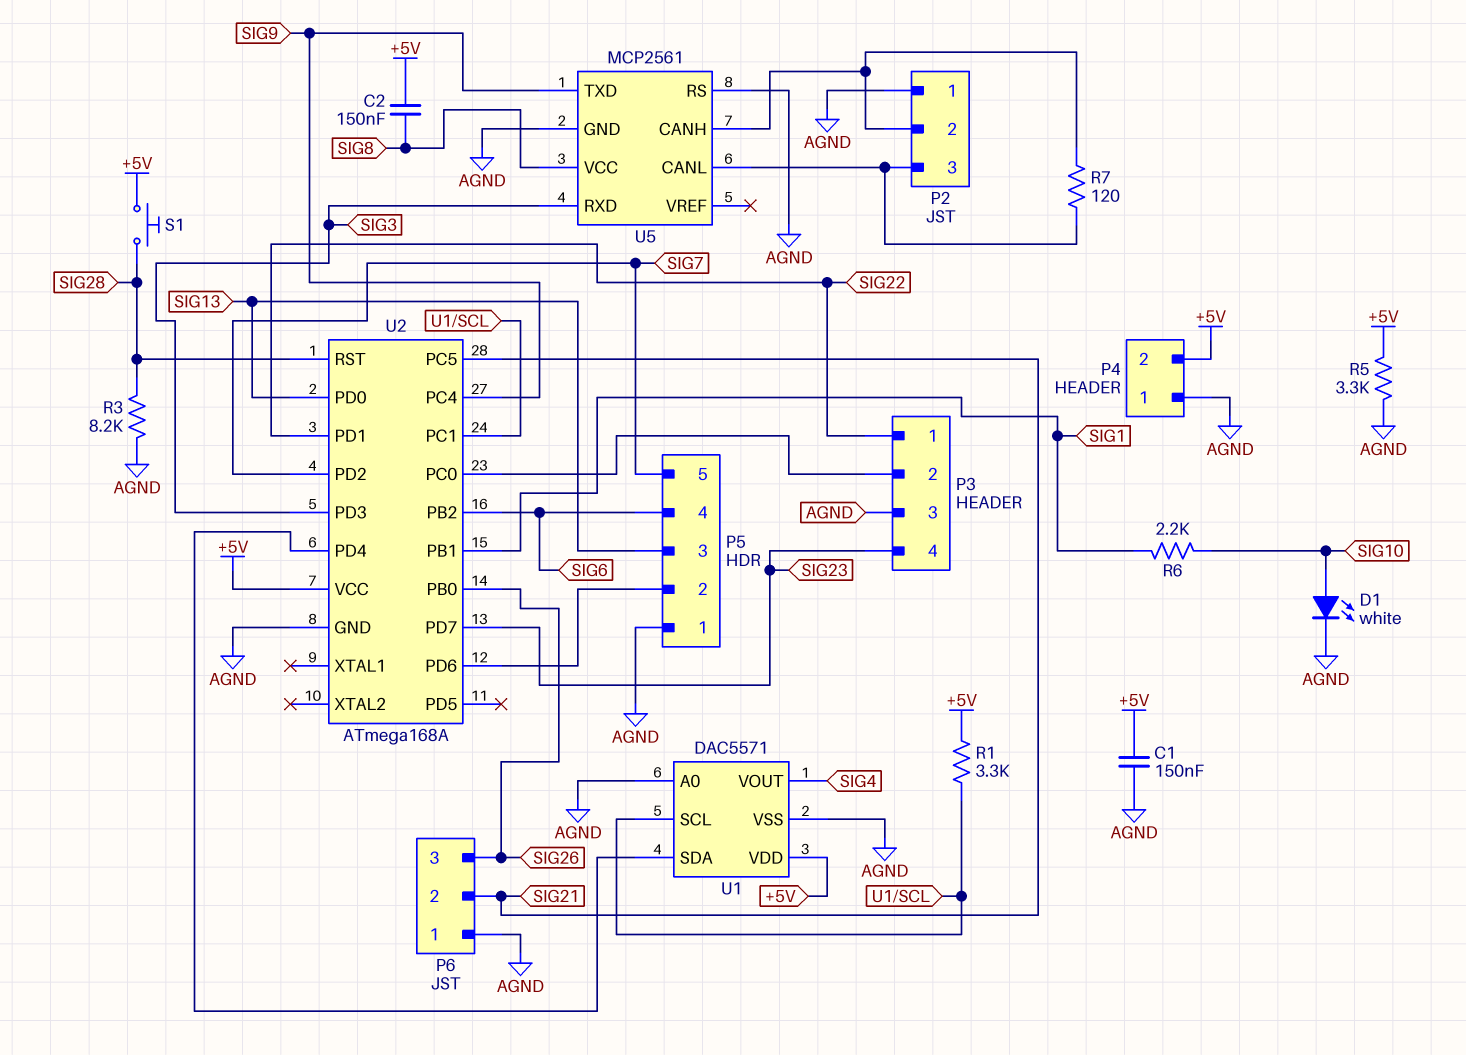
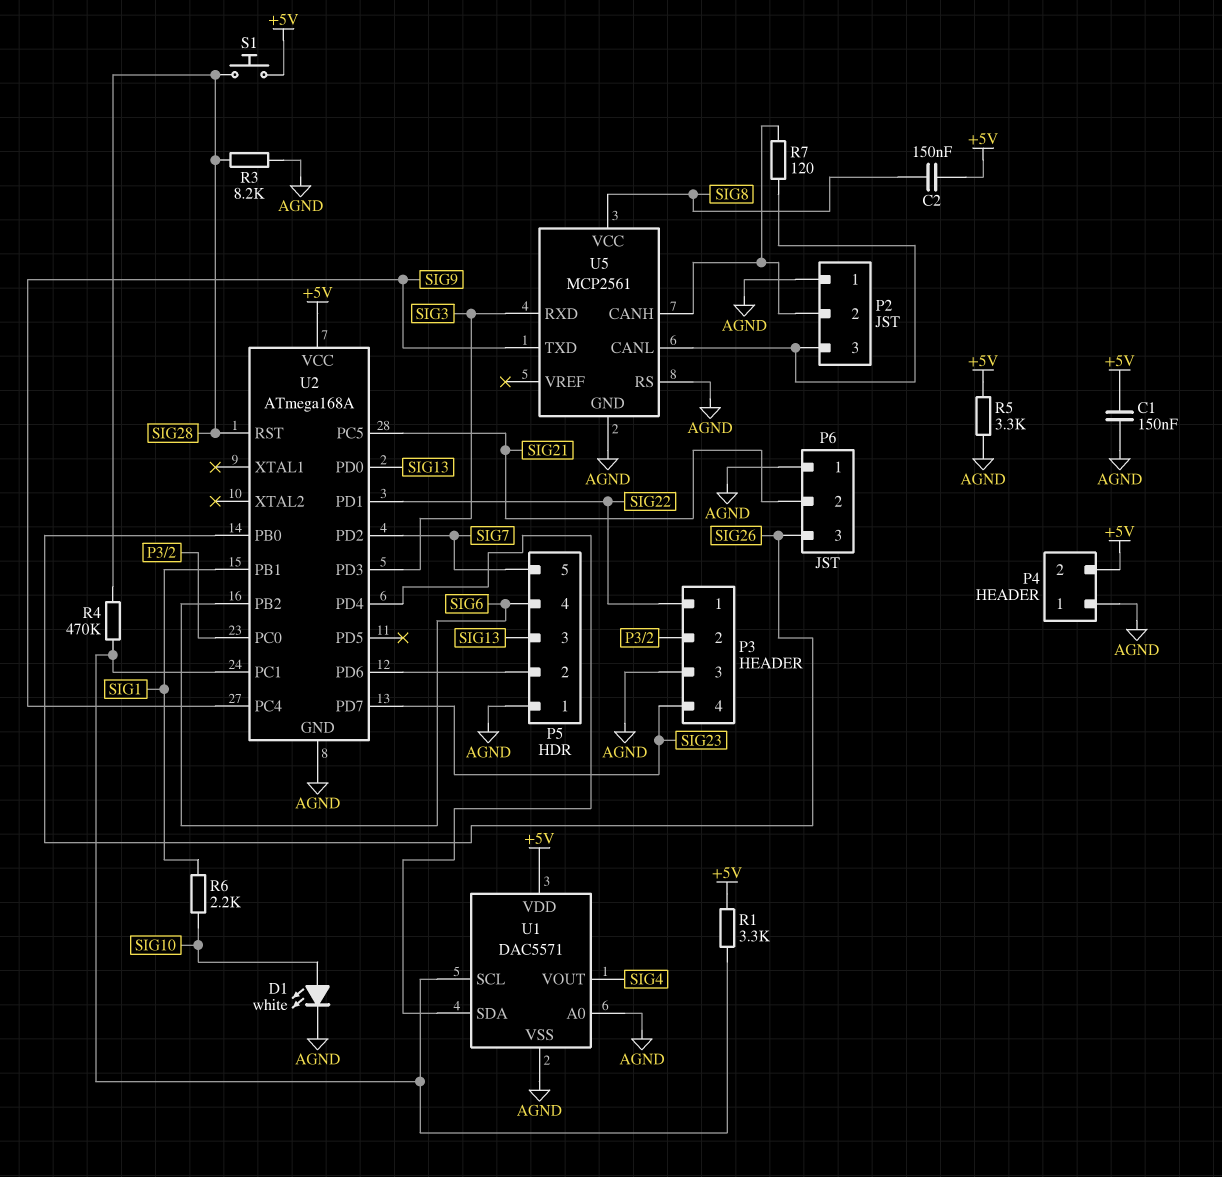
R4: none -> 470k (SIG28, U1/SCL)

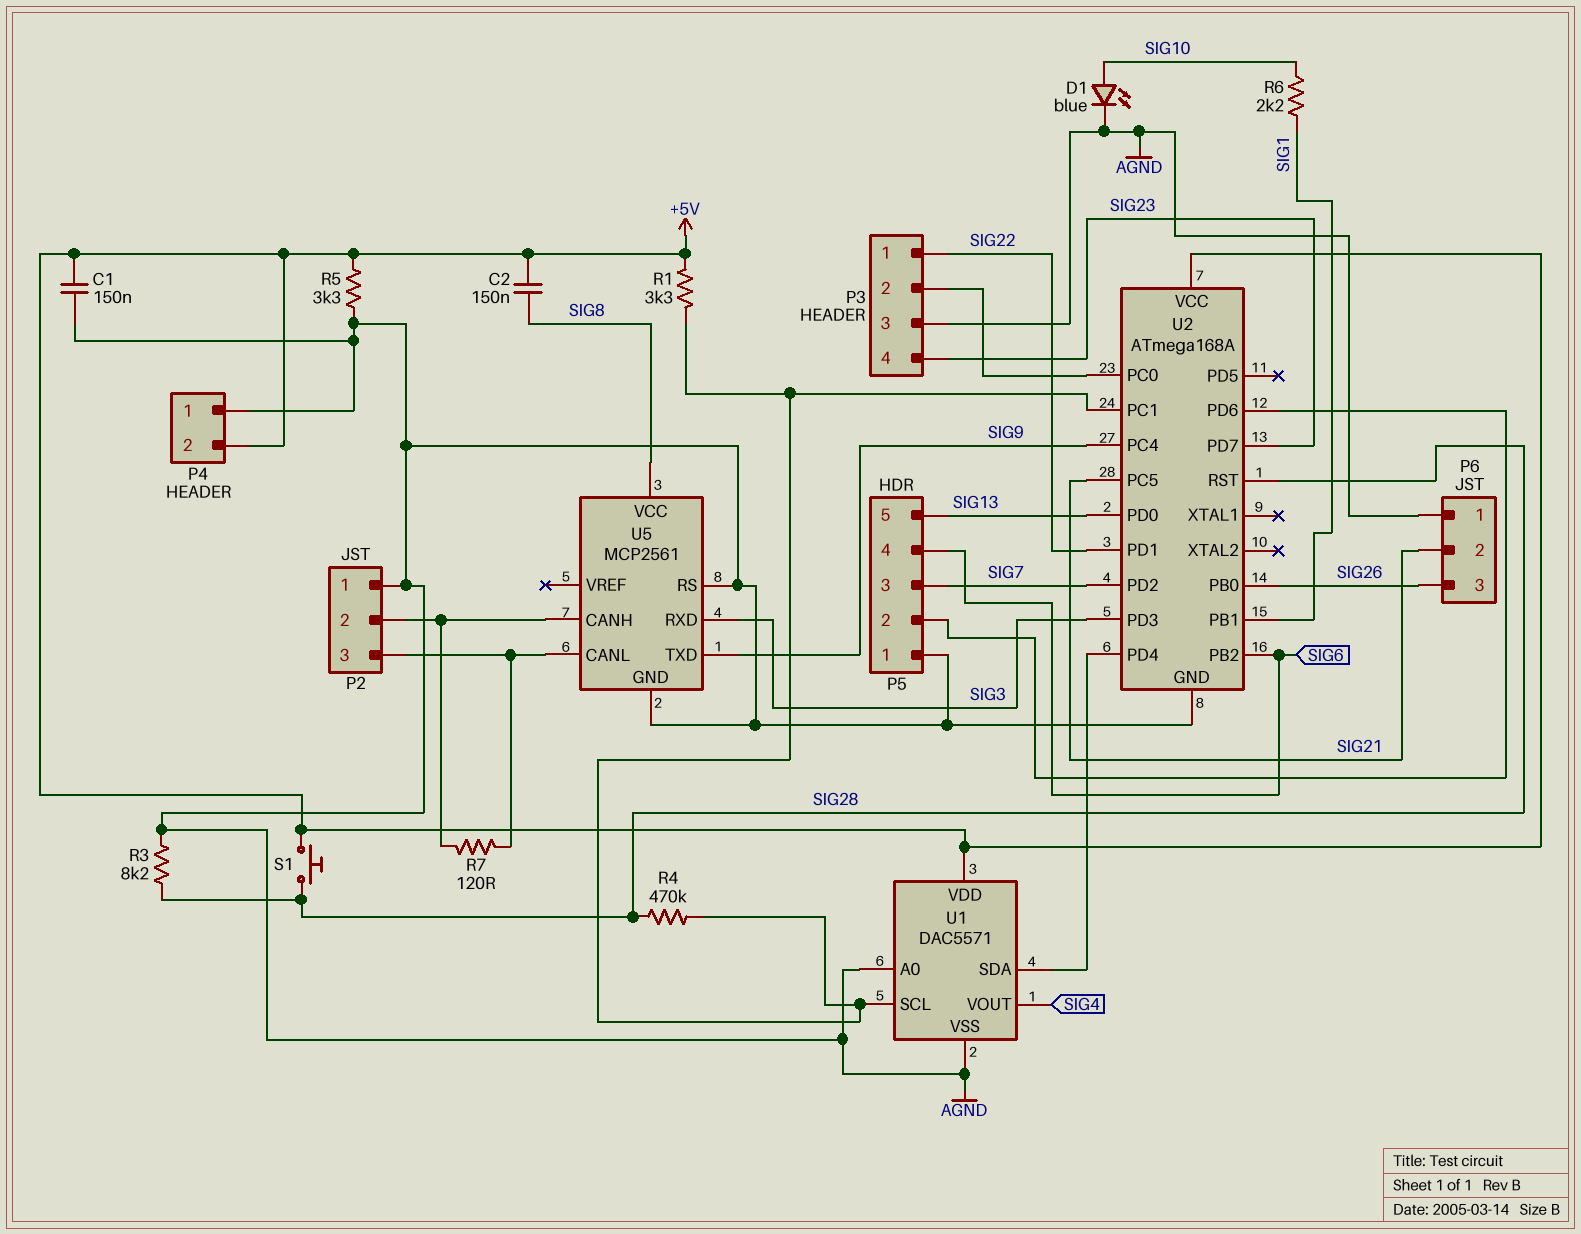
D1: LED white (A SIG10, K AGND) -> LED blue (A SIG10, K AGND)
P5 pin 3: SIG13 -> SIG7
P5 pin 5: SIG7 -> SIG13

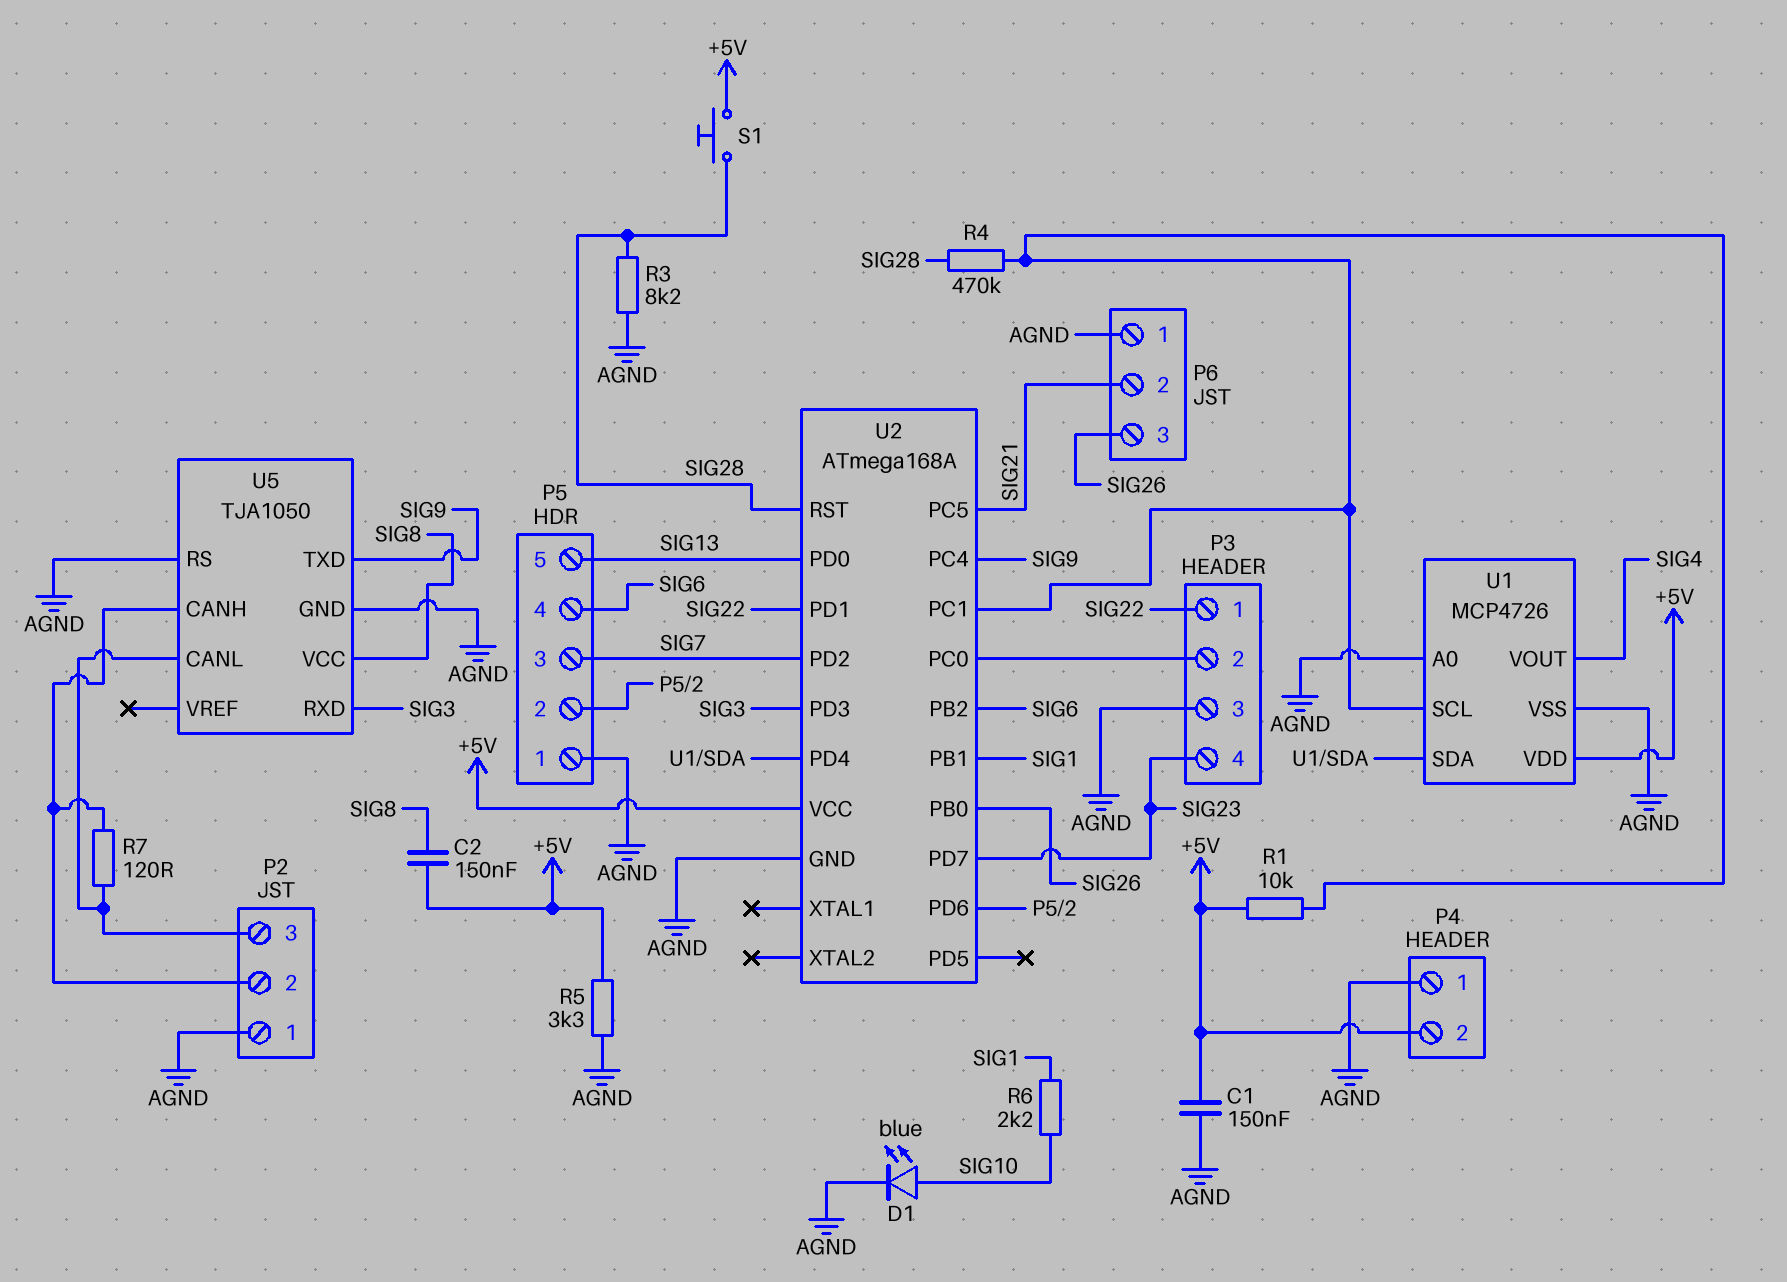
R1: 3.3k (+5V, U1/SCL) -> 10k (+5V, U1/SCL)
U1: DAC5571 -> MCP4726
U5: MCP2561 -> TJA1050

